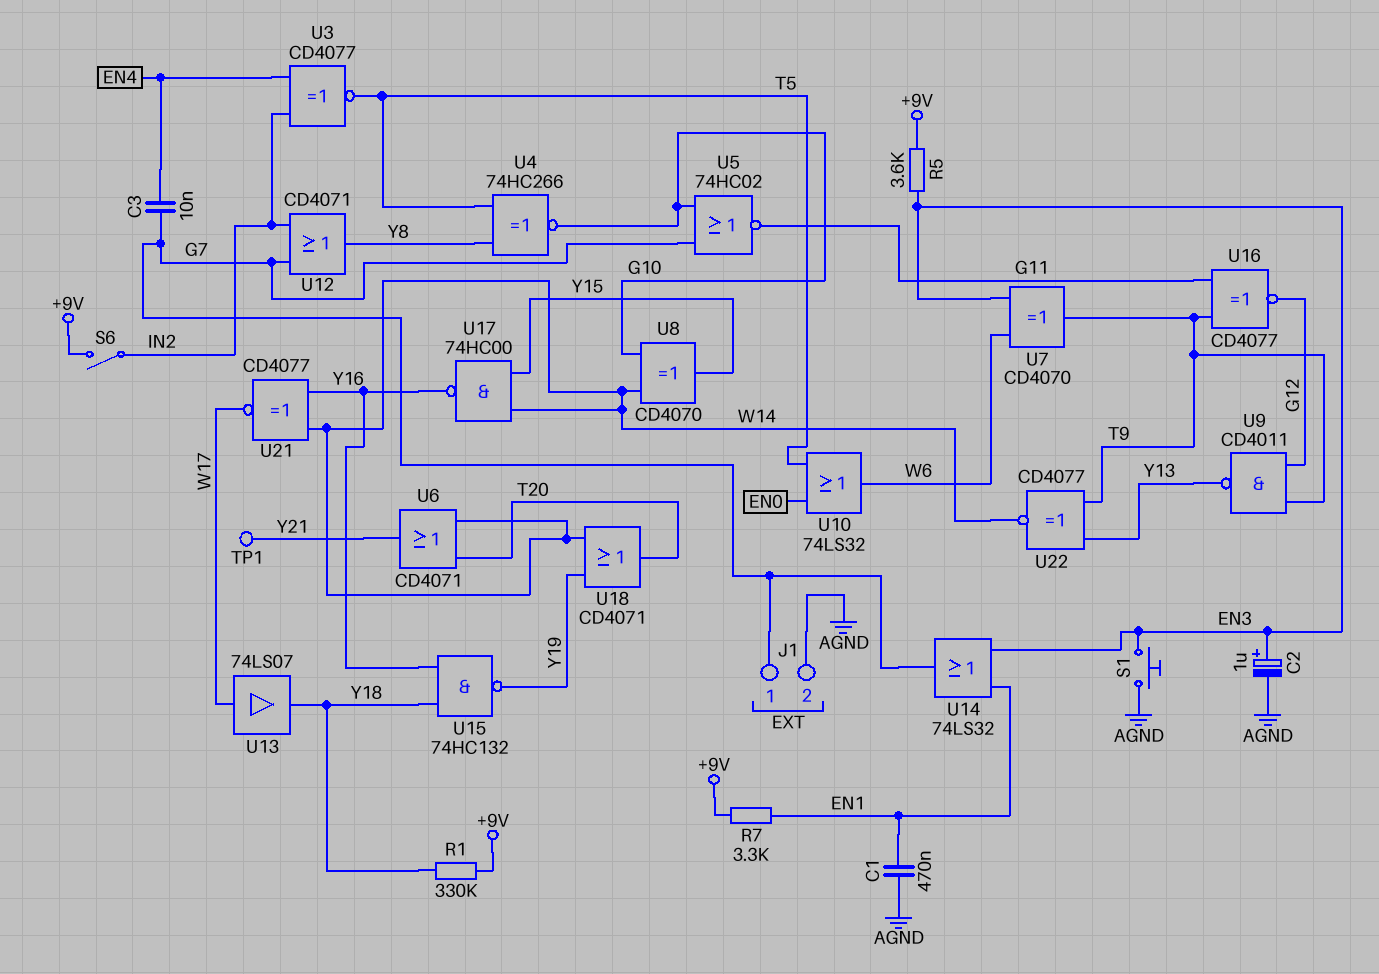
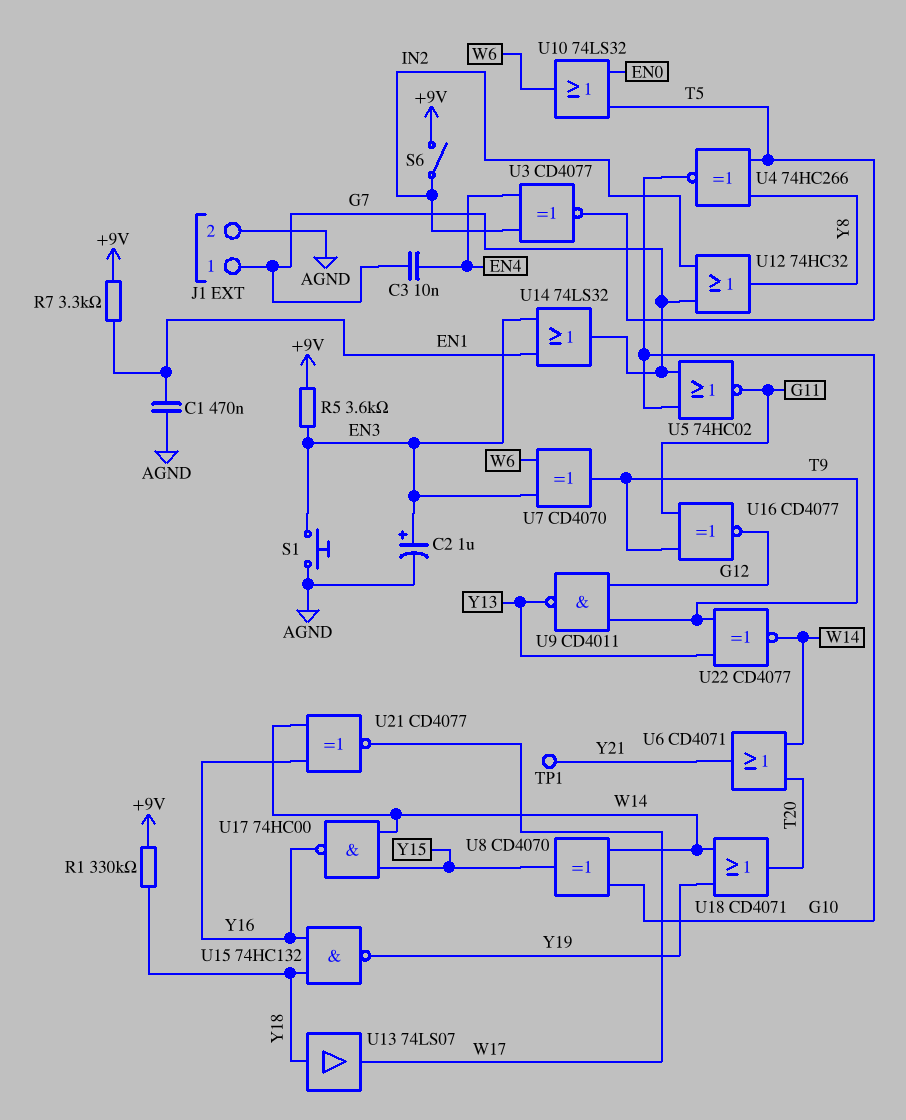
U12: OR CD4071 (in G7, in IN2, out Y8) -> OR 74HC32 (in G7, in IN2, out Y8)
U13: buffer 74LS07 (in W17, out Y18) -> buffer 74LS07 (in Y18, out W17)

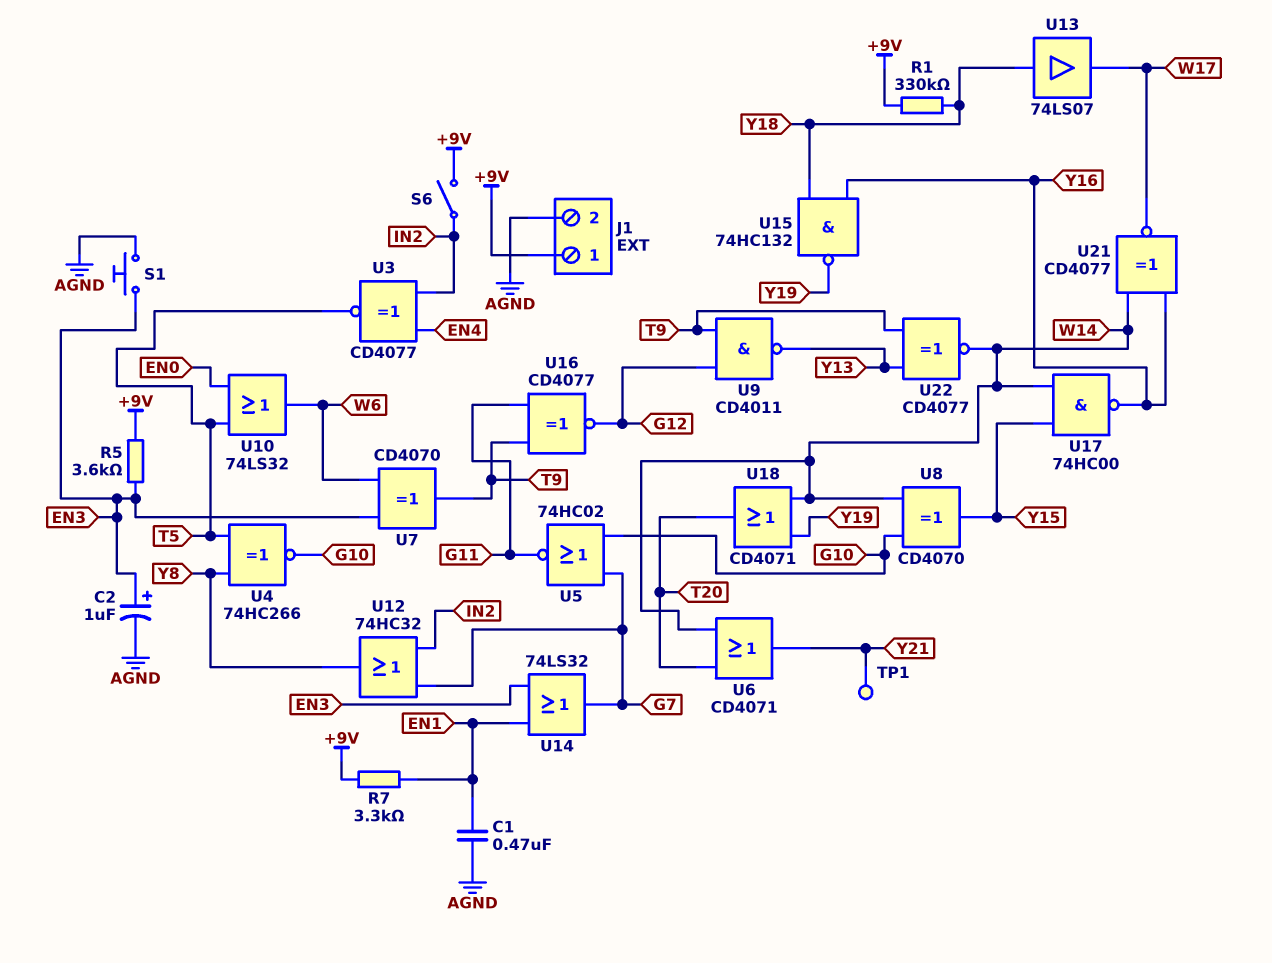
C3: 10nF (EN4, G7) -> none
J1 pin 1: G7 -> +9V

